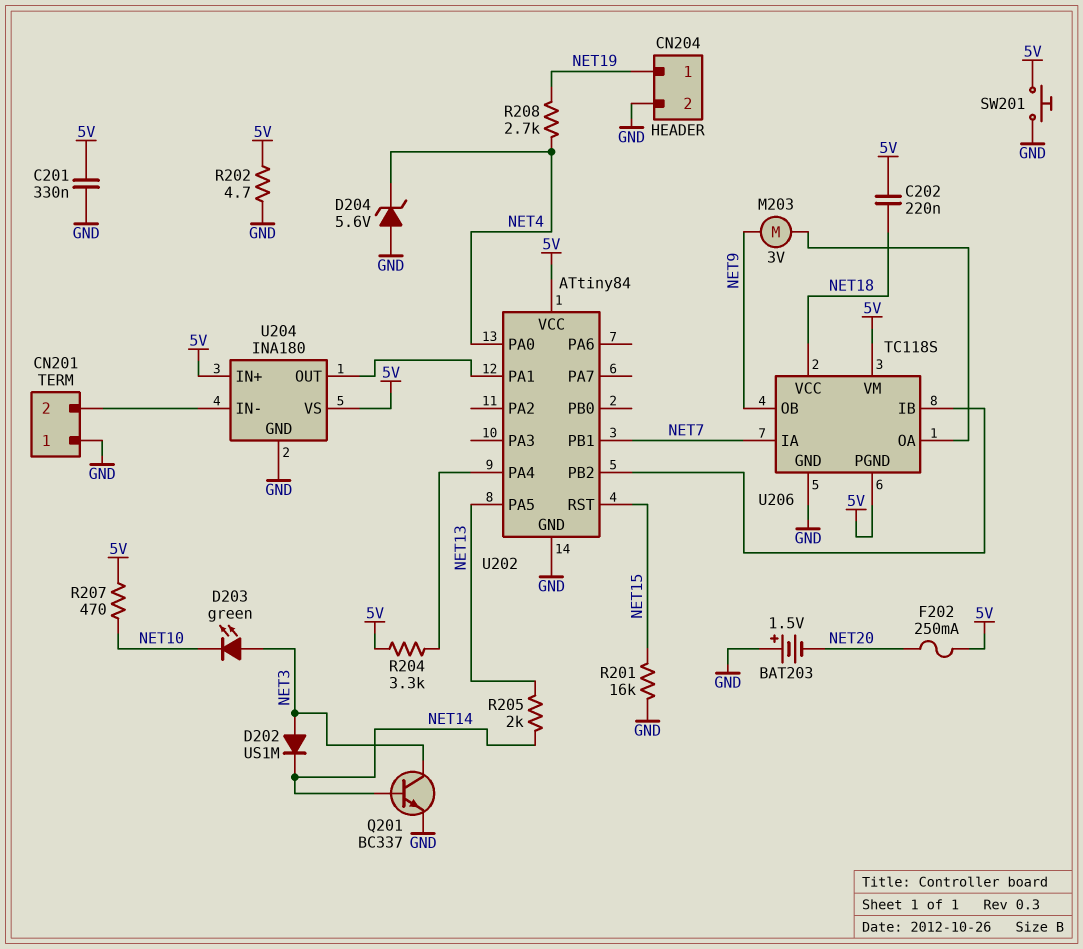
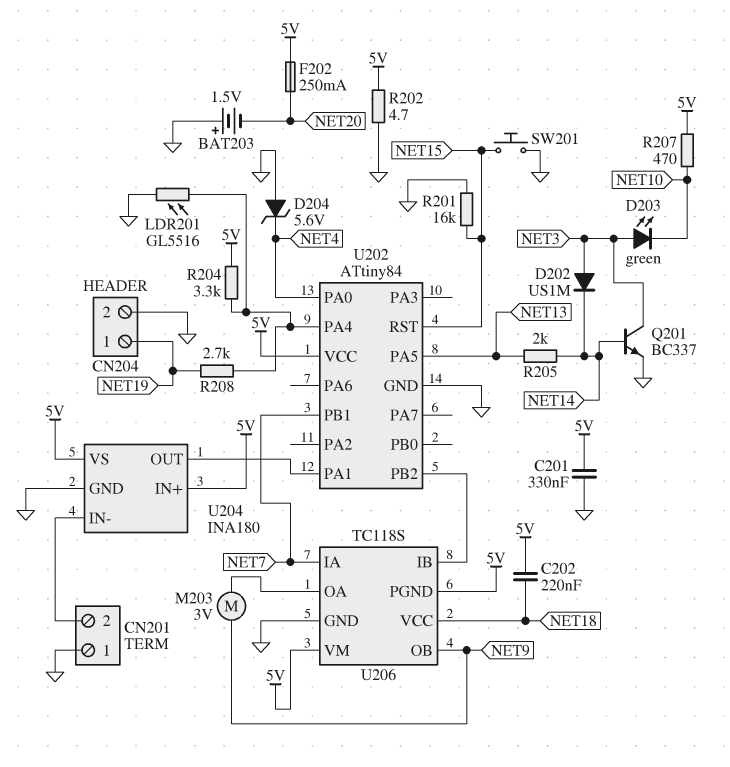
LDR201: none -> GL5516 (GND, U202/PA4)
R208: 2.7k (NET4, NET19) -> 2.7k (NET19, U202/PA4)
SW201: button (5V, GND) -> button (GND, NET15)

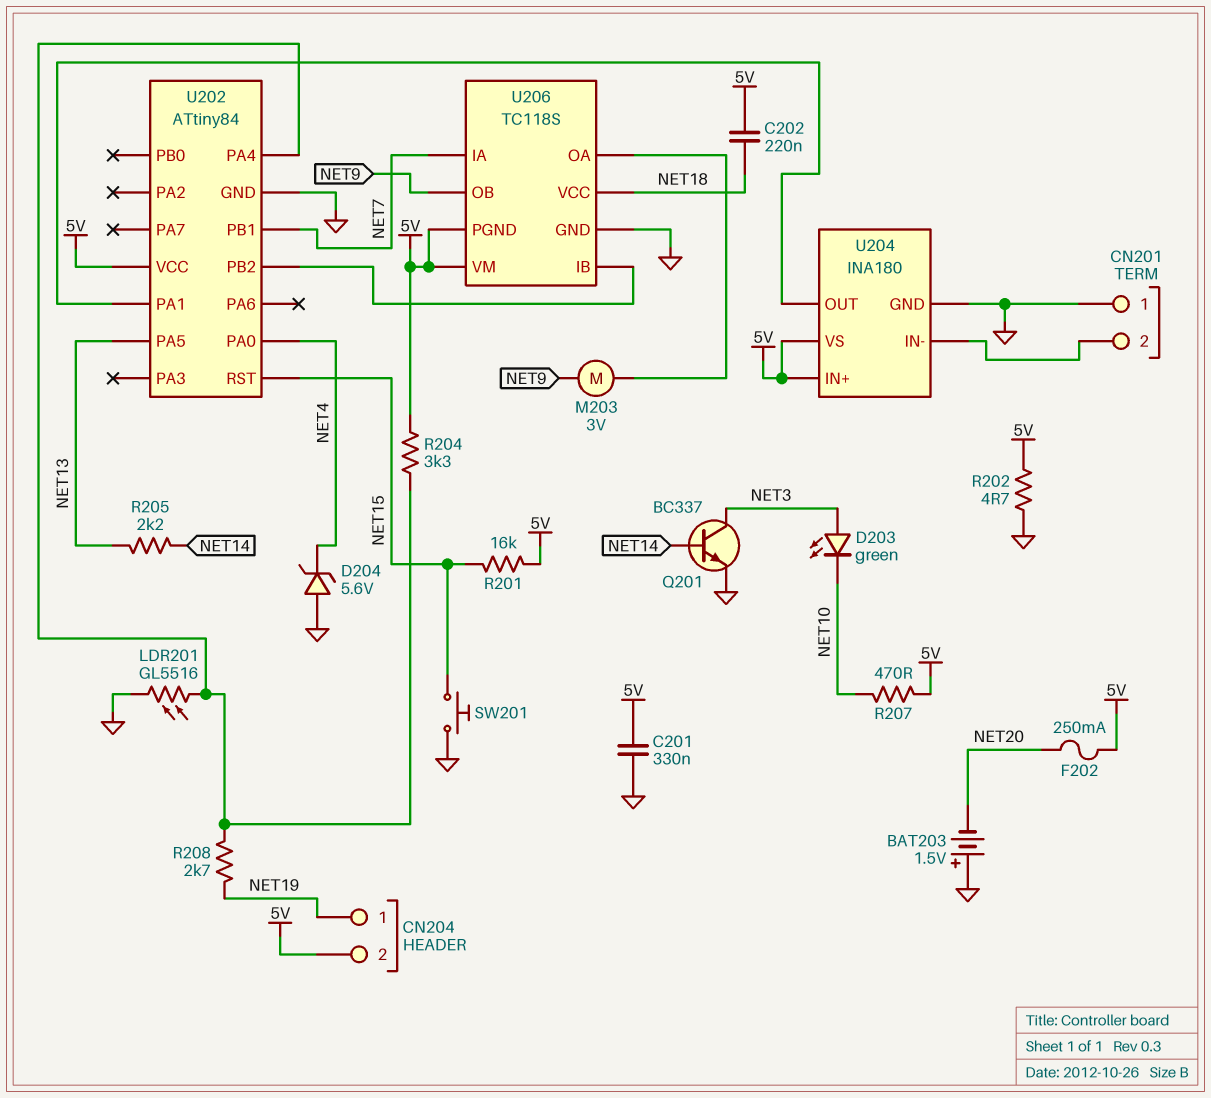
CN204 pin 2: GND -> 5V
D202: diode US1M (A NET3, K NET14) -> none
R201: 16k (GND, NET15) -> 16k (5V, NET15)
R205: 2k (NET13, NET14) -> 2.2k (NET13, NET14)

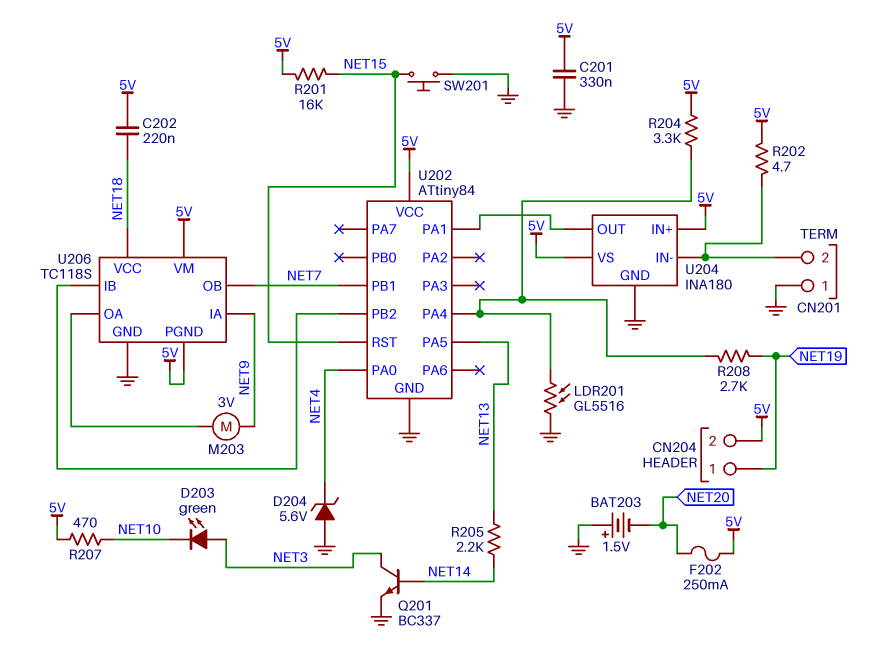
R202: 4.7 (5V, GND) -> 4.7 (5V, CN201/2)
U206 pin IA: NET7 -> NET9
U206 pin OB: NET9 -> NET7

